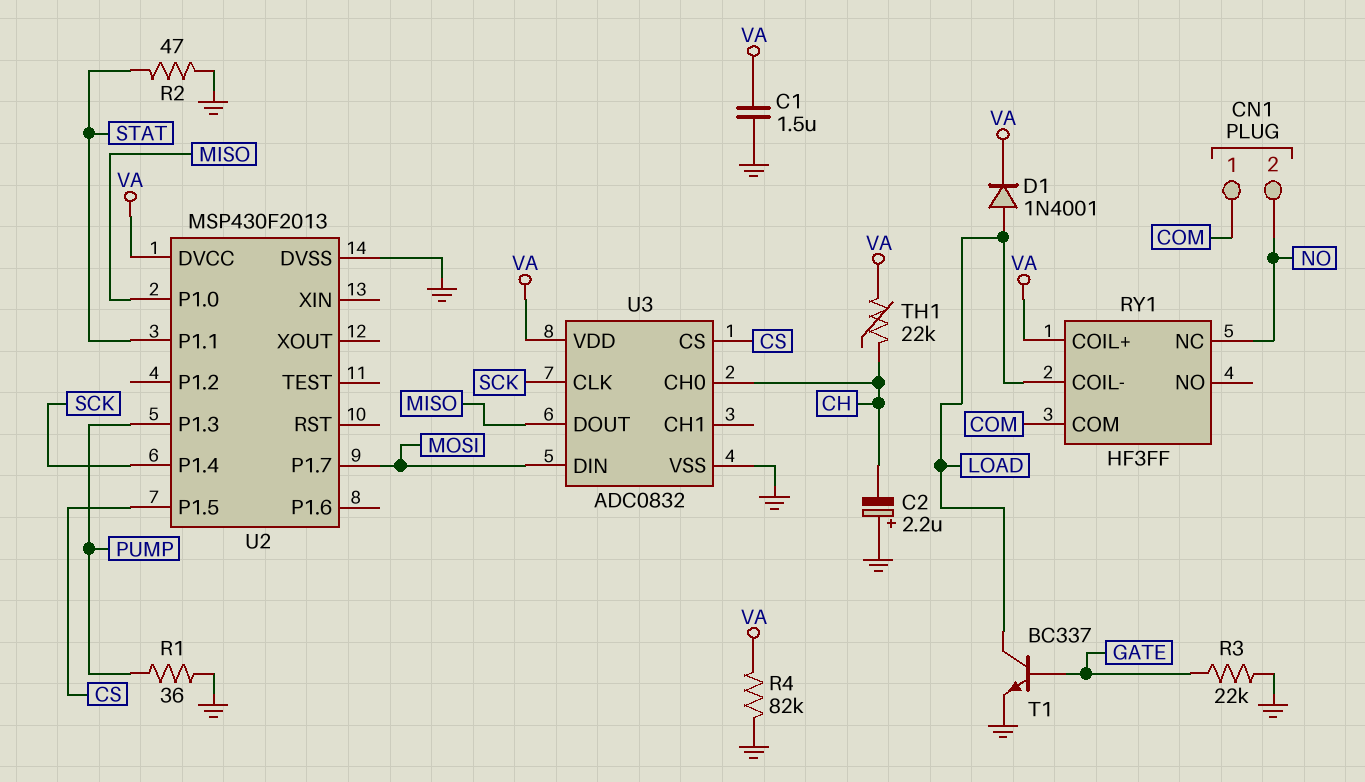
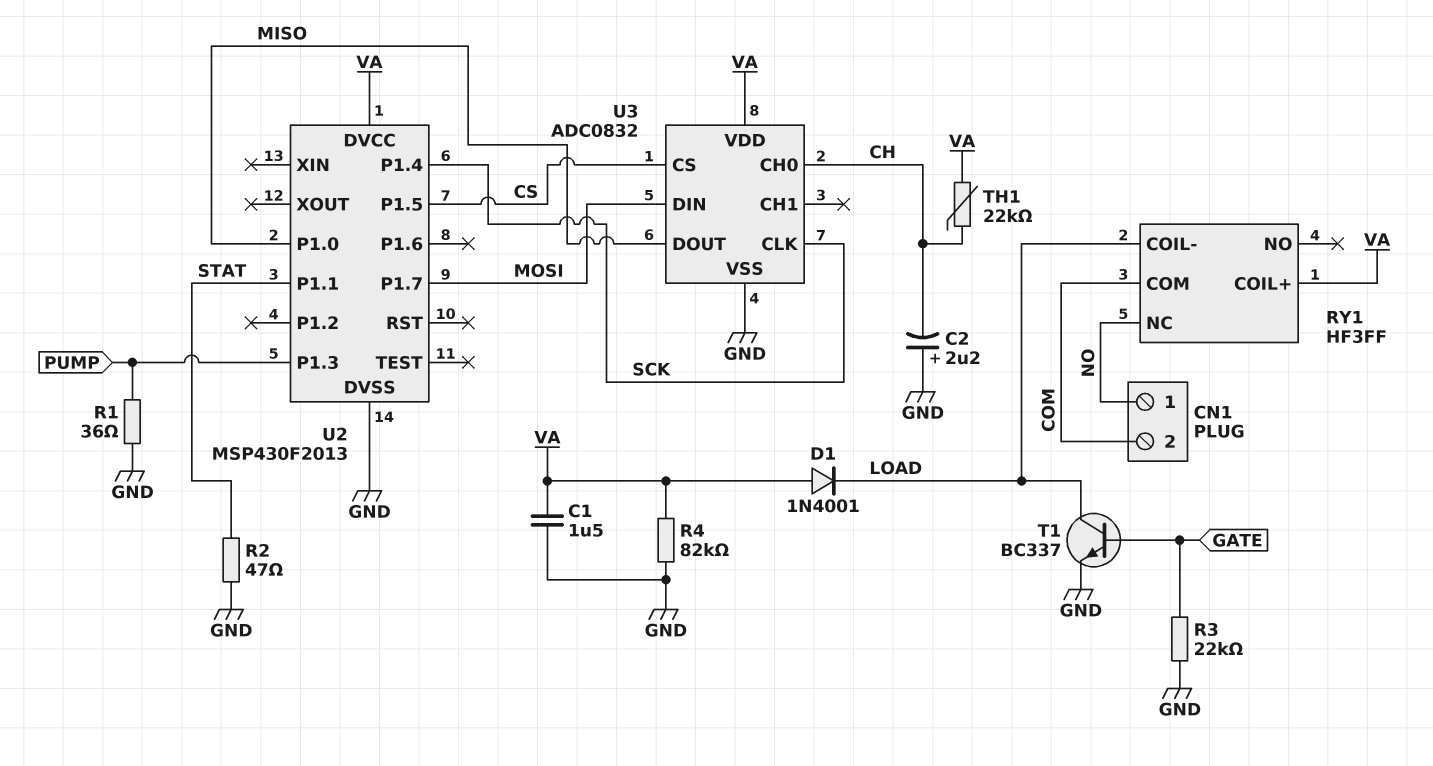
CN1 pin 1: COM -> NO
CN1 pin 2: NO -> COM
D1: diode 1N4001 (A LOAD, K VA) -> diode 1N4001 (A VA, K LOAD)

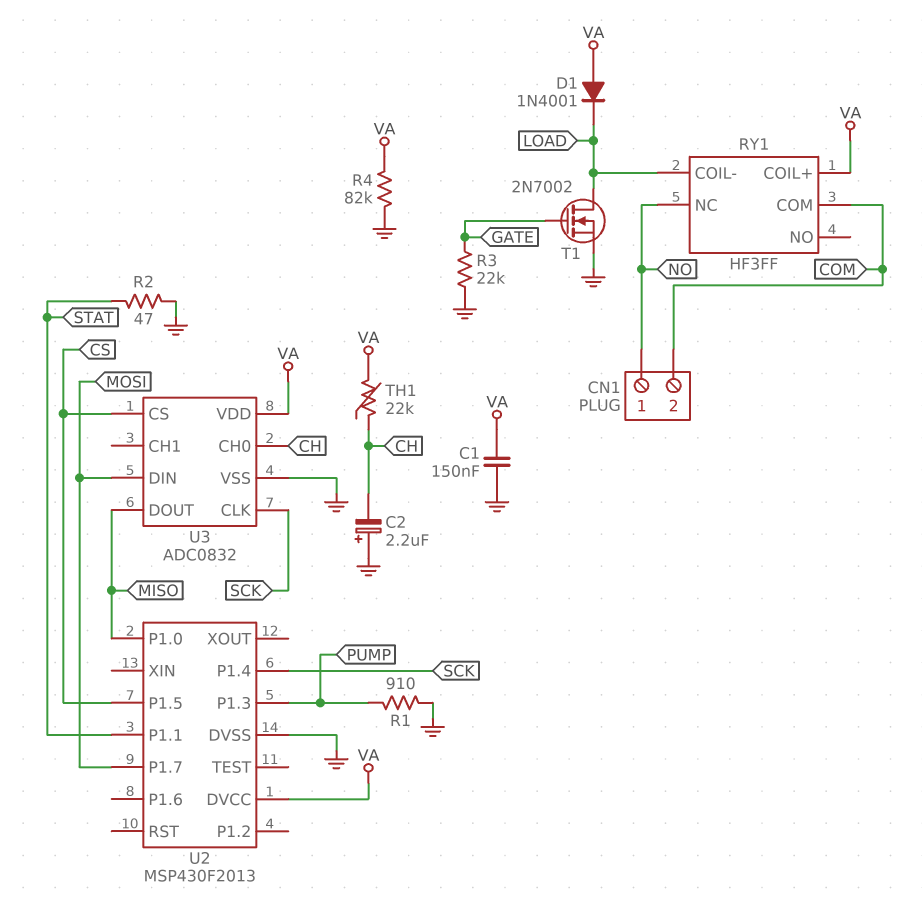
C1: 1.5uF (GND, VA) -> 150nF (GND, VA)
R1: 36 (GND, PUMP) -> 910 (GND, PUMP)
T1: NPN BC337 (B GATE, C LOAD, E GND) -> NMOS 2N7002 (G GATE, D LOAD, S GND)

